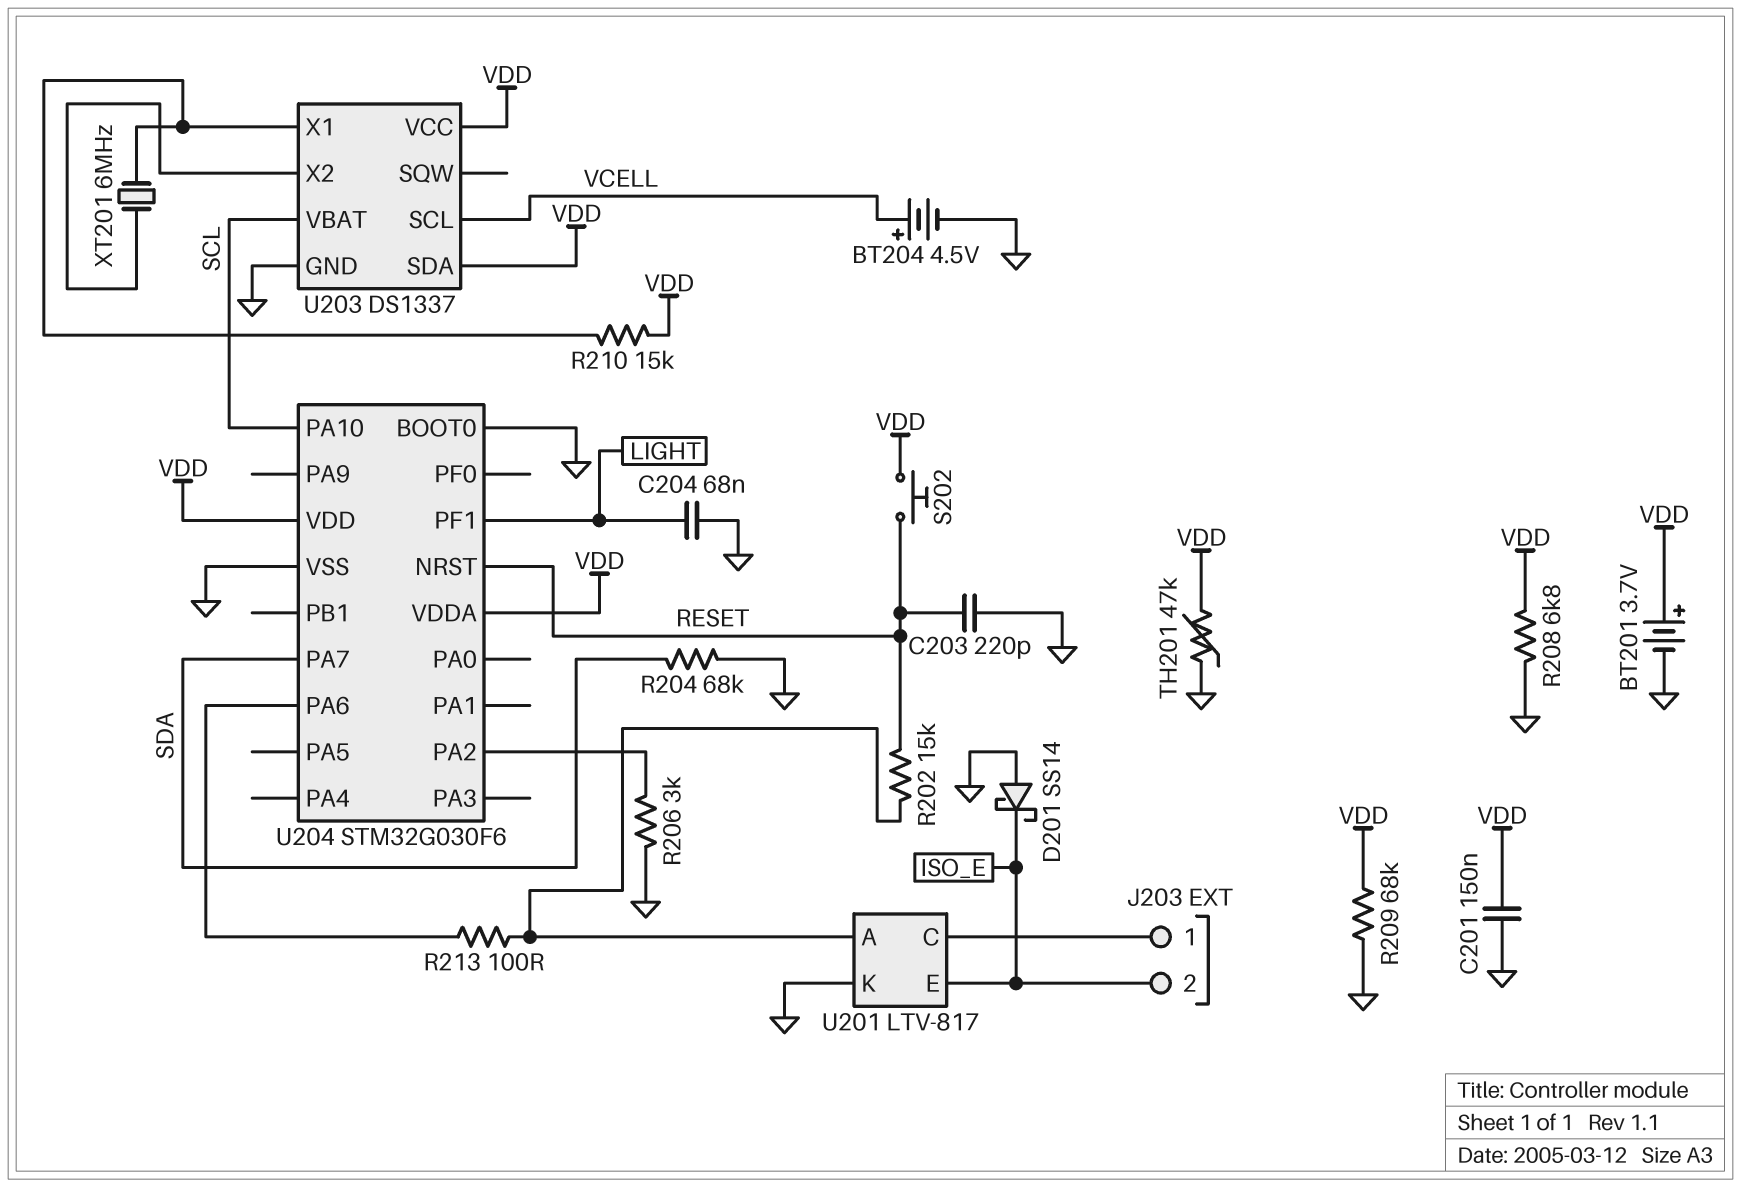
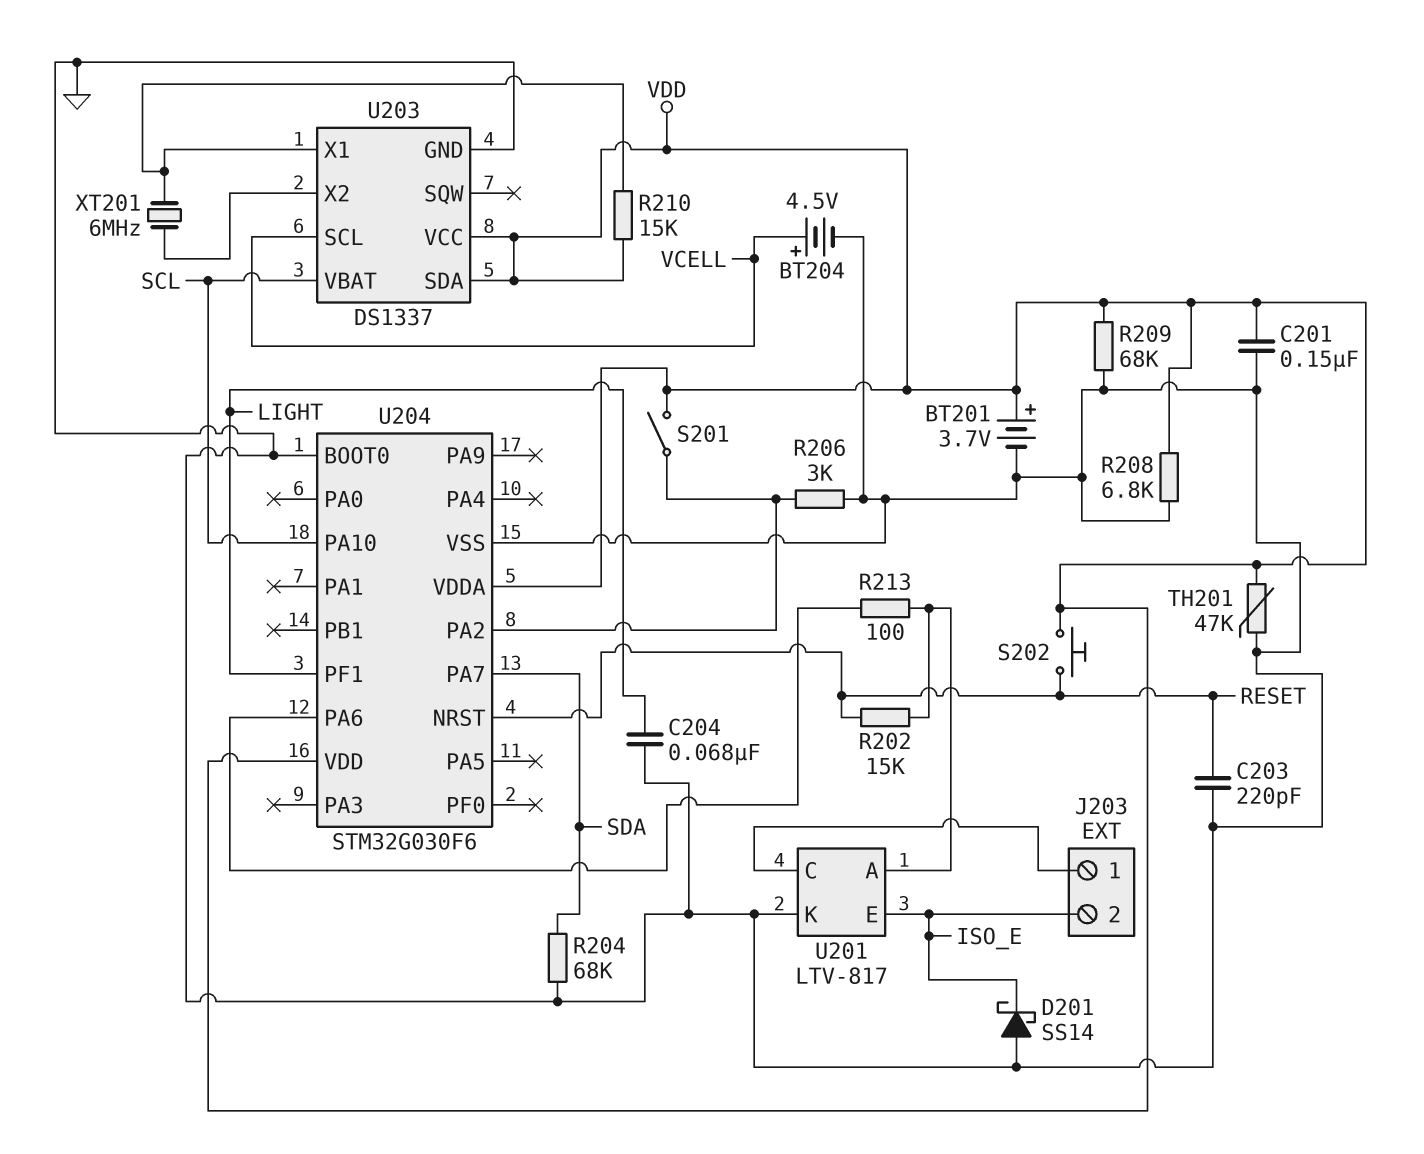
S201: none -> switch (U204/PA2, VDD)

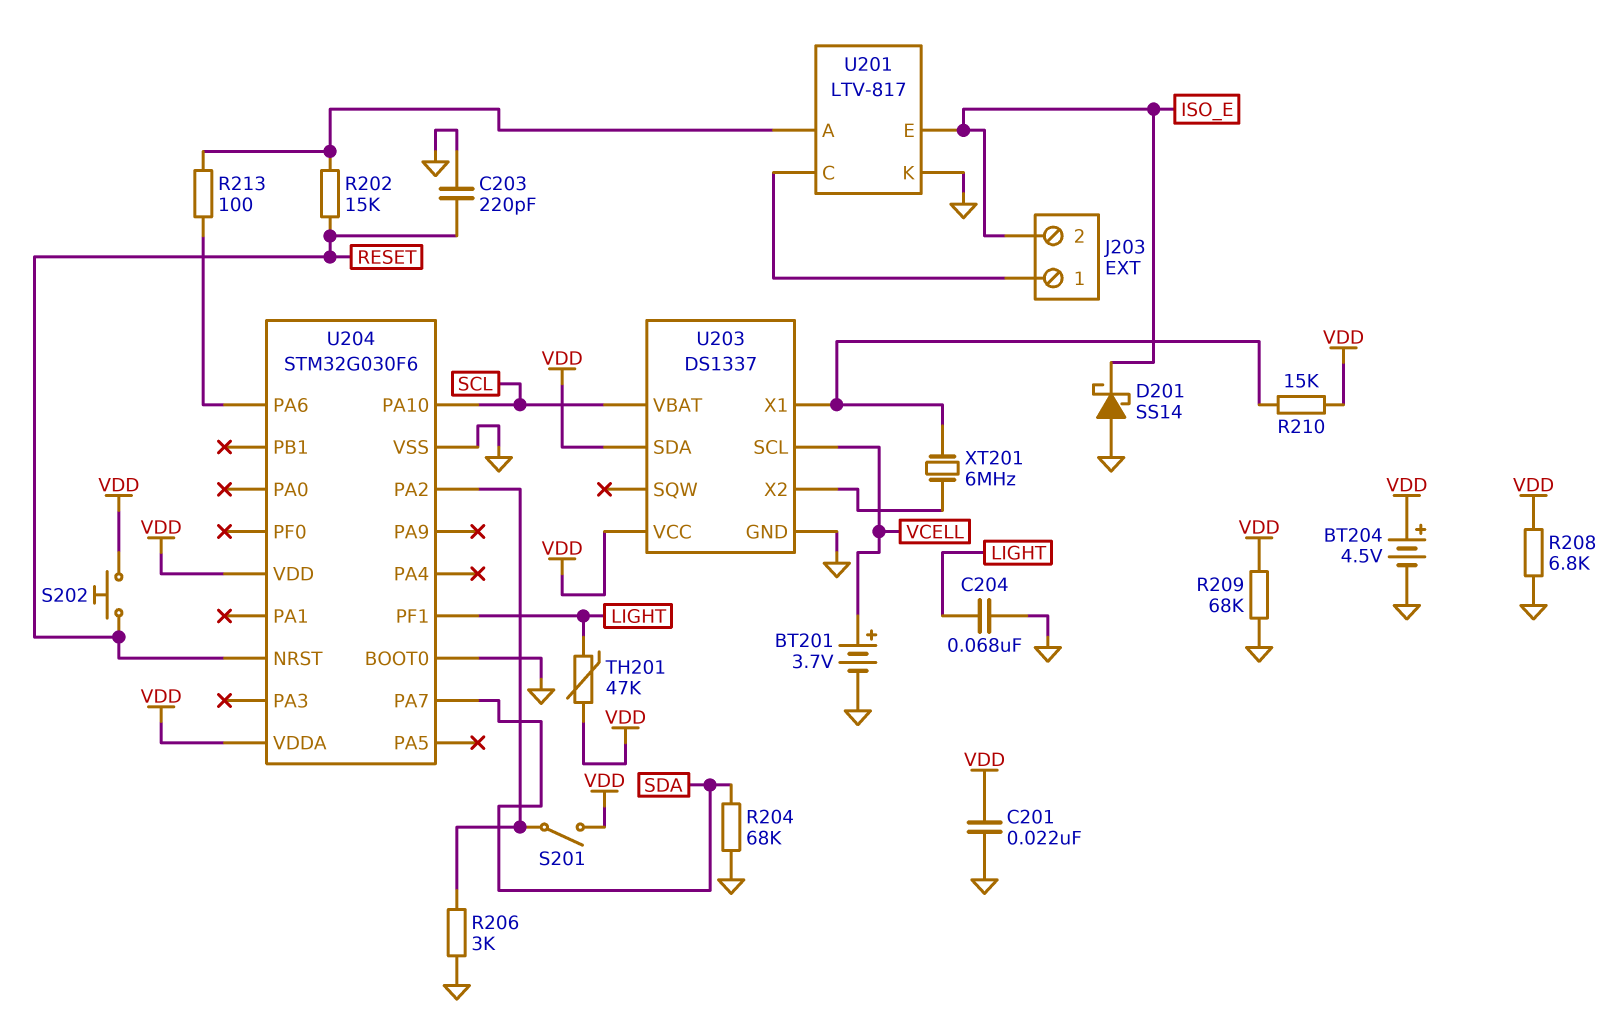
BT201: 3.7V (plus VDD, minus GND) -> 3.7V (plus VCELL, minus GND)
BT204: 4.5V (plus VCELL, minus GND) -> 4.5V (plus VDD, minus GND)
C201: 150nF (GND, VDD) -> 22nF (GND, VDD)
TH201: 47k (GND, VDD) -> 47k (LIGHT, VDD)

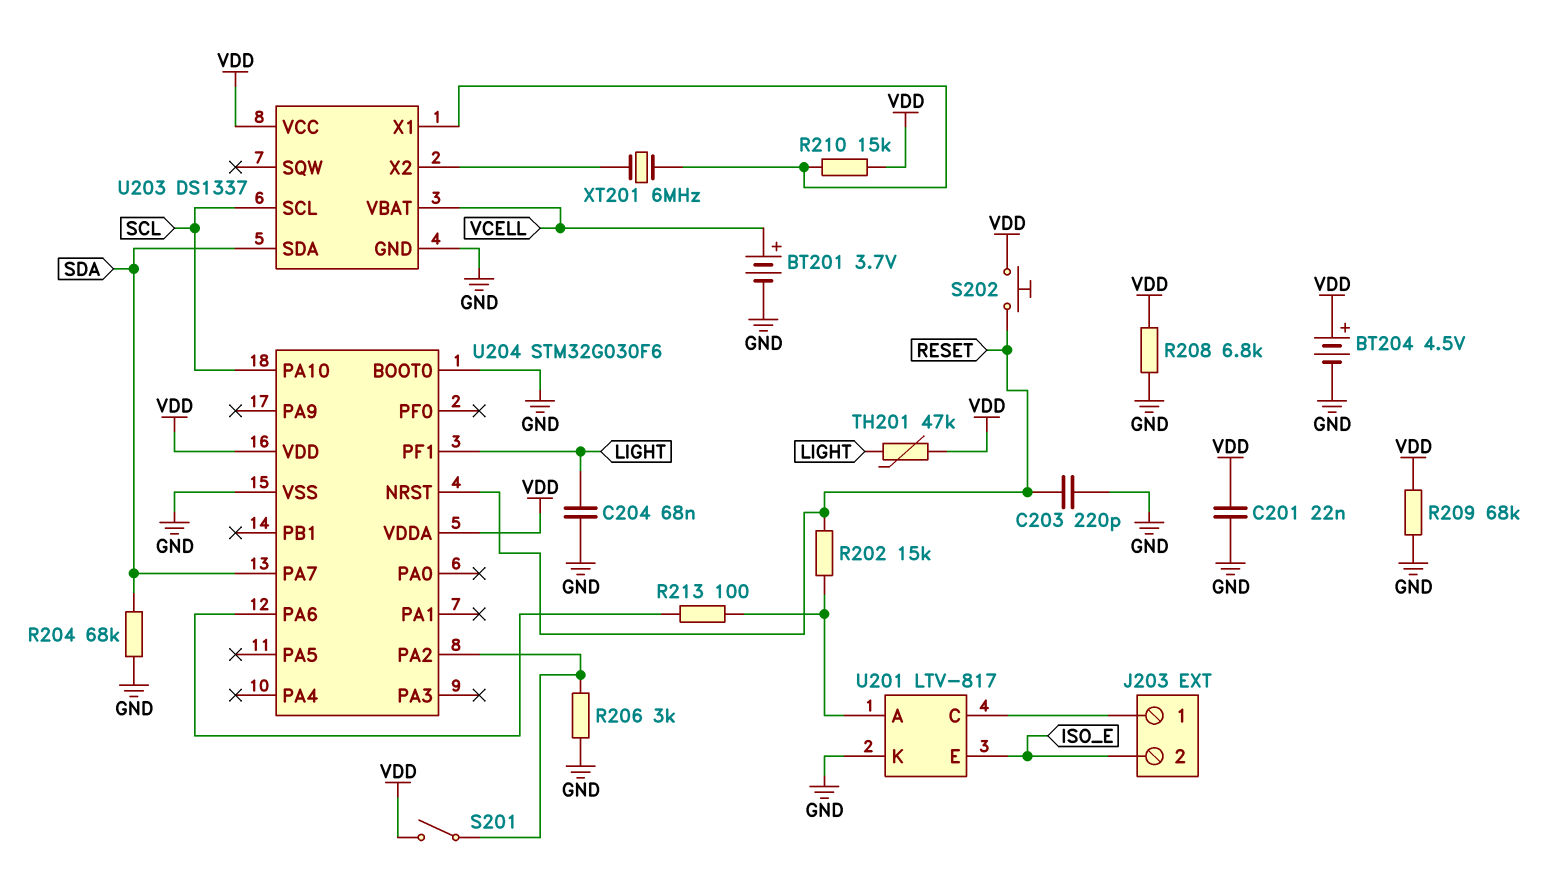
D201: schottky SS14 (A GND, K ISO_E) -> none
U203 pin SCL: VCELL -> SCL
U203 pin SDA: VDD -> SDA
U203 pin VBAT: SCL -> VCELL

